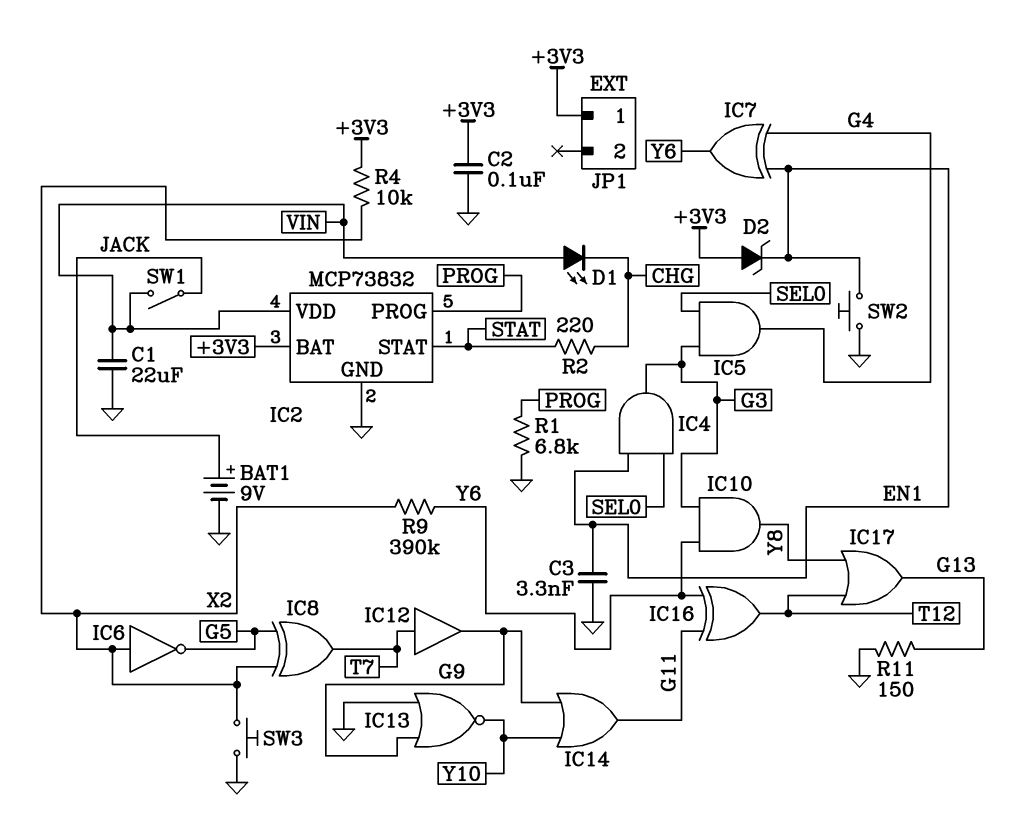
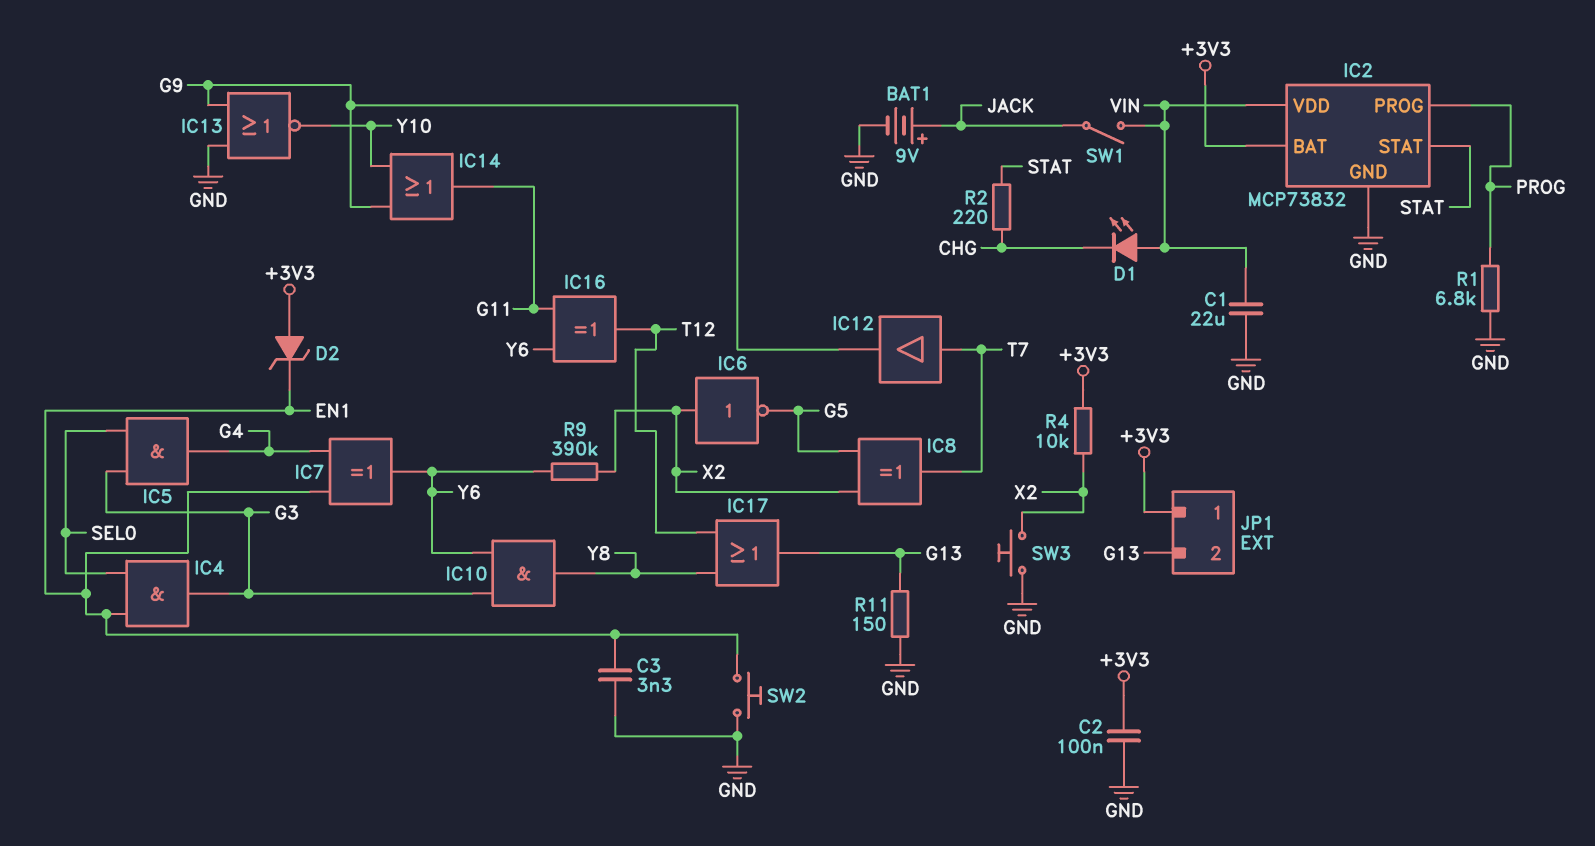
JP1 pin 2: none -> G13

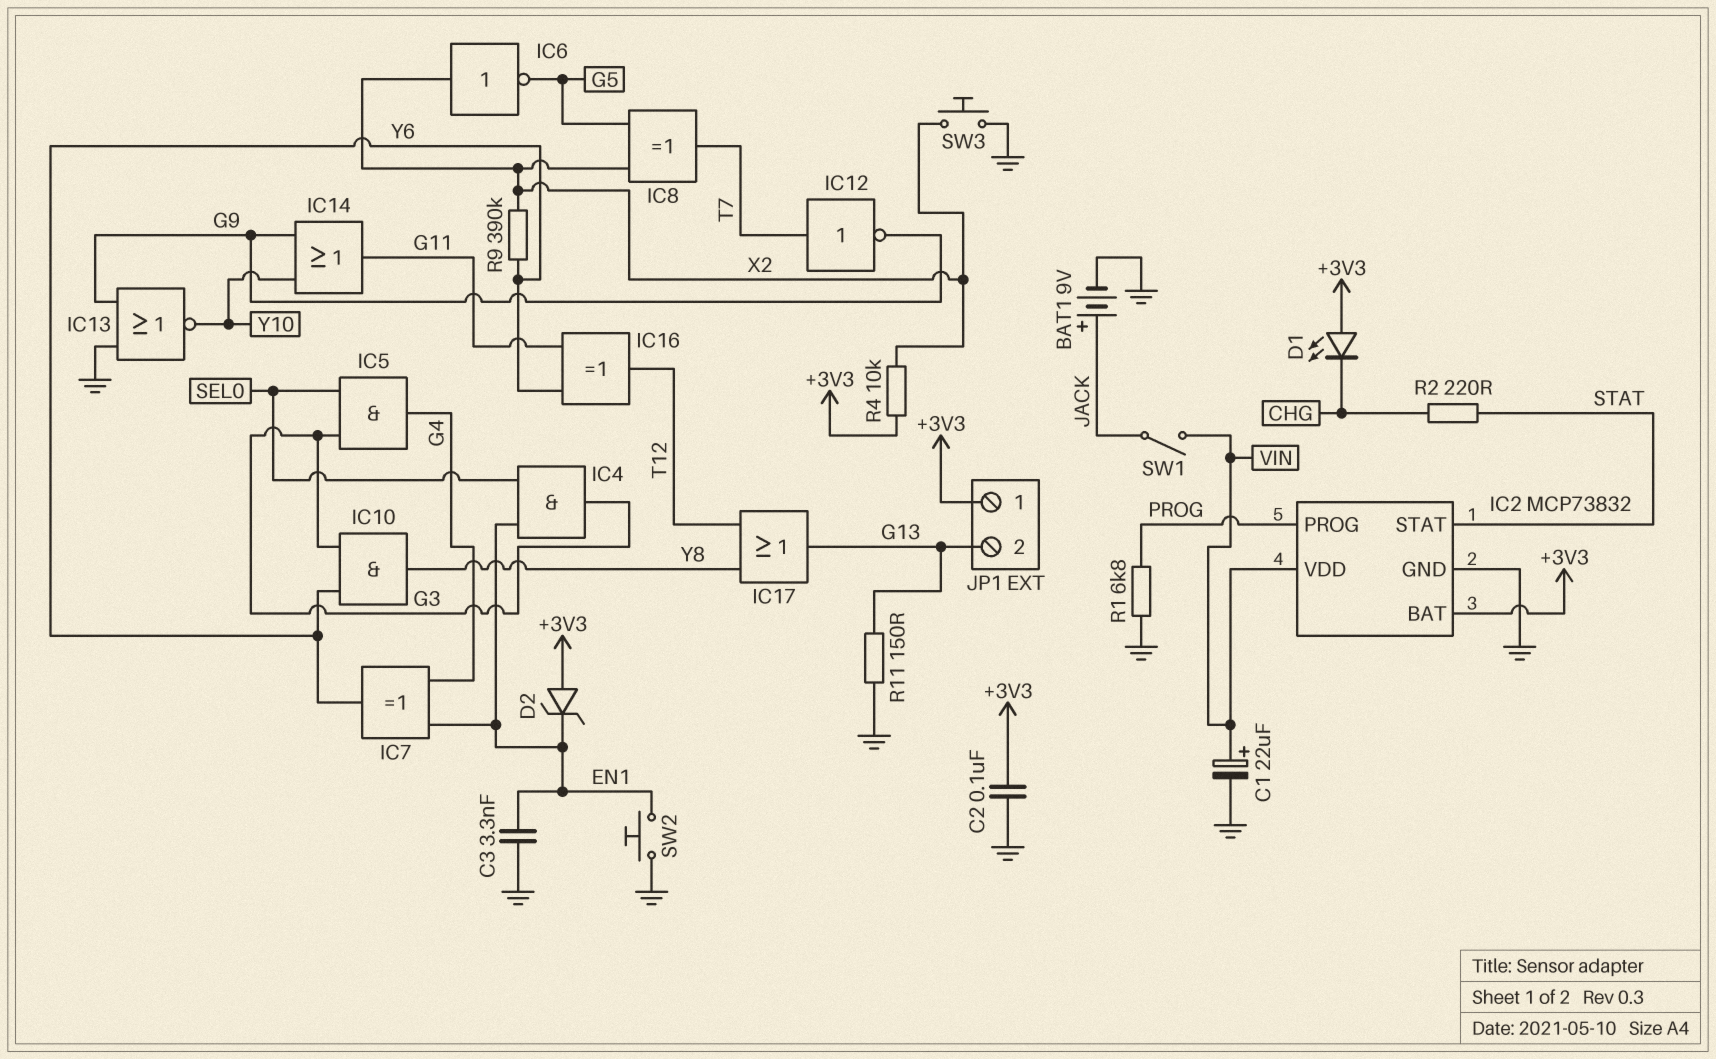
C1: 22uF (GND, VIN) -> 22uF (plus VIN, minus GND)
D1: LED (A VIN, K CHG) -> LED (A +3V3, K CHG)
IC12: buffer (in T7, out G9) -> NOT (in T7, out G9)

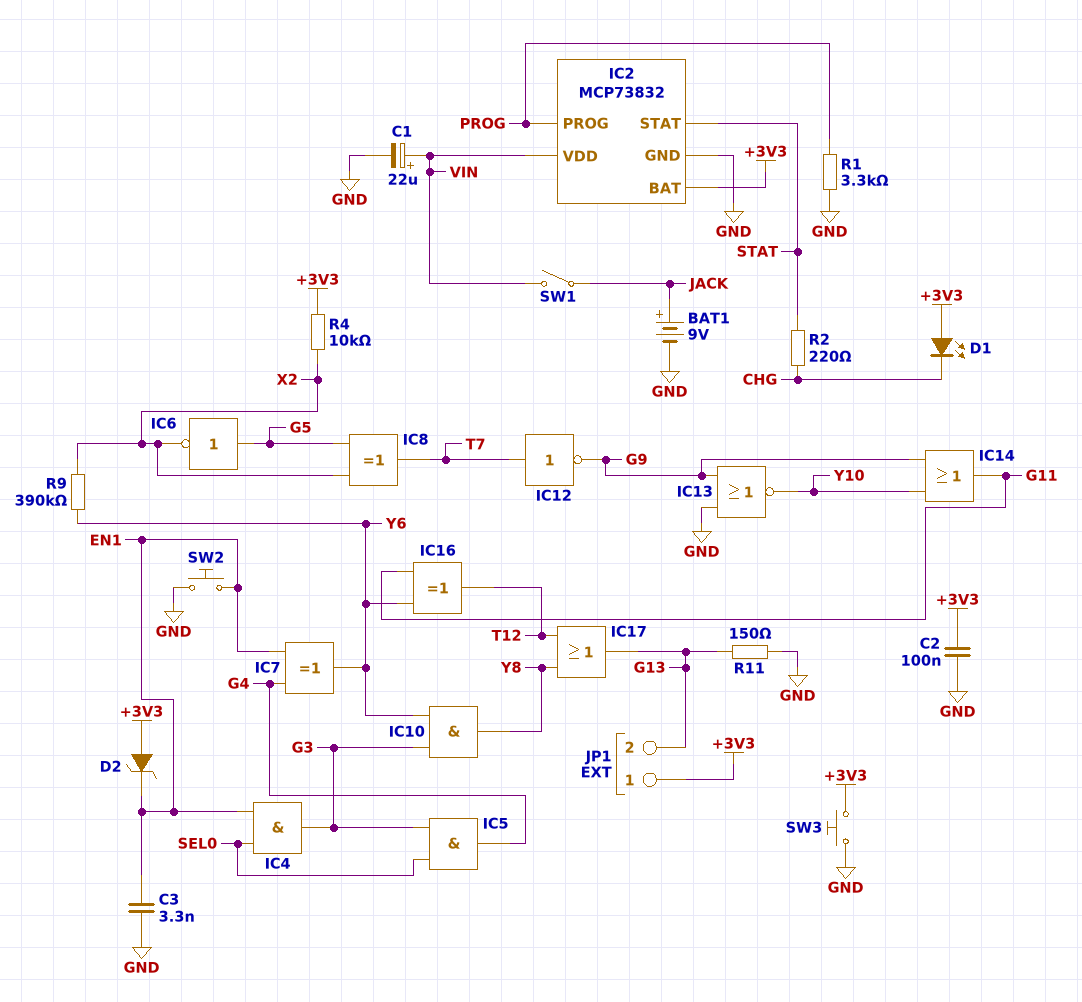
IC6: NOT (in X2, out G5) -> NOT (in G5, out X2)
R1: 6.8k (GND, PROG) -> 3.3k (GND, PROG)
SW3: button (GND, X2) -> button (+3V3, GND)

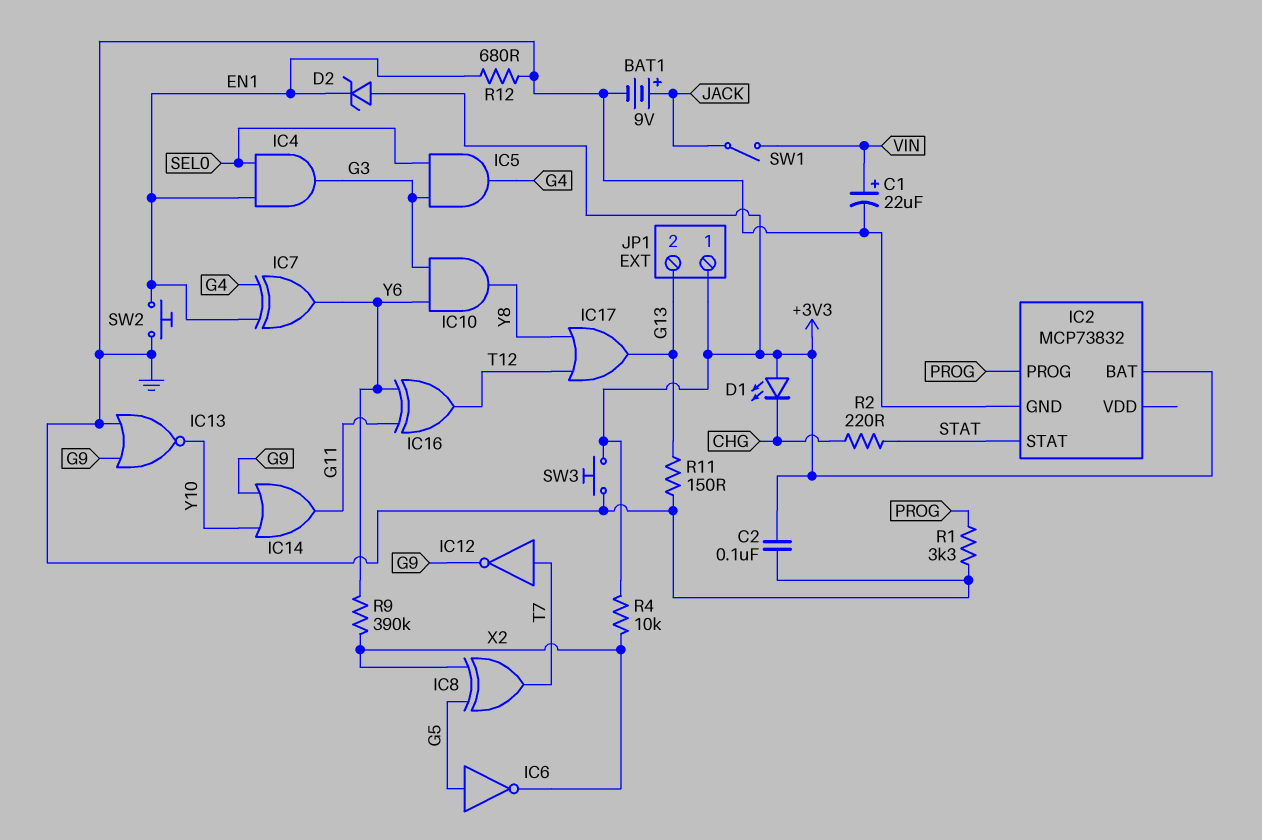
C3: 3.3nF (EN1, GND) -> none
IC2 pin VDD: VIN -> none
R12: none -> 680 (EN1, GND)

